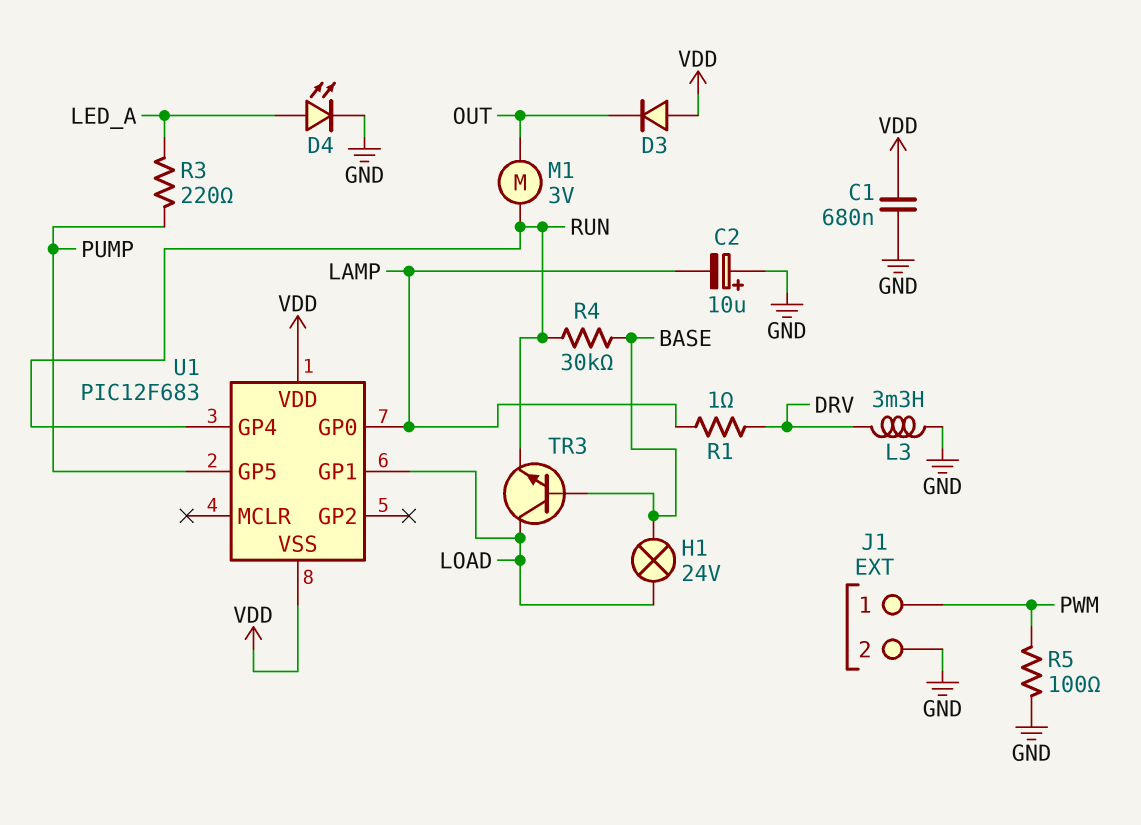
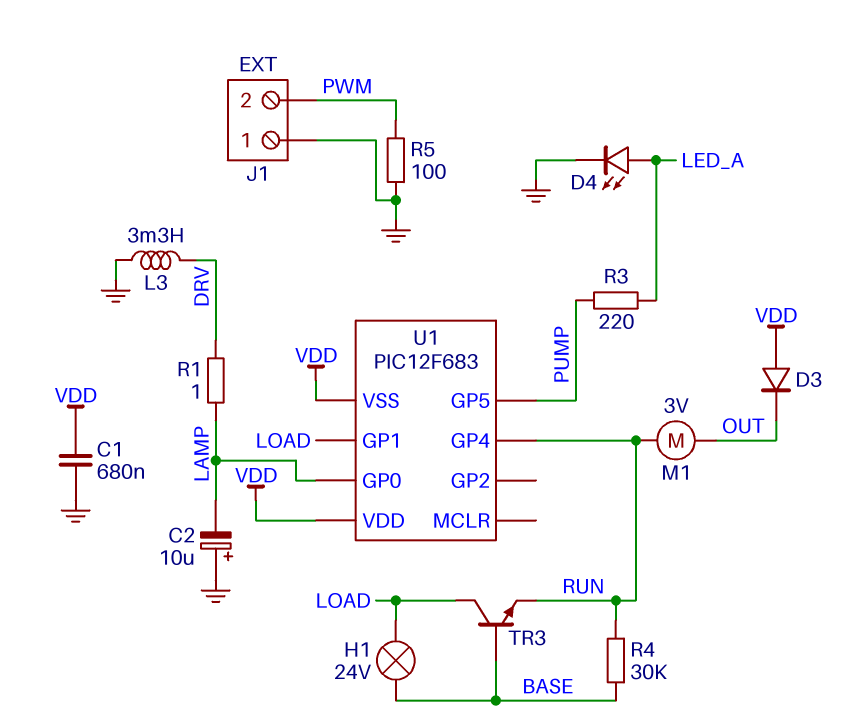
J1 pin 1: PWM -> GND
J1 pin 2: GND -> PWM

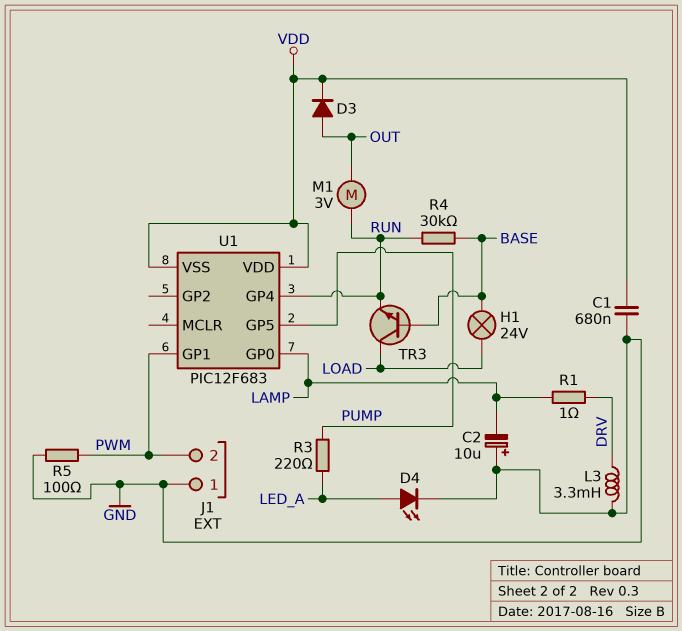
D3: diode (A VDD, K OUT) -> diode (A OUT, K VDD)
U1 pin GP1: LOAD -> PWM

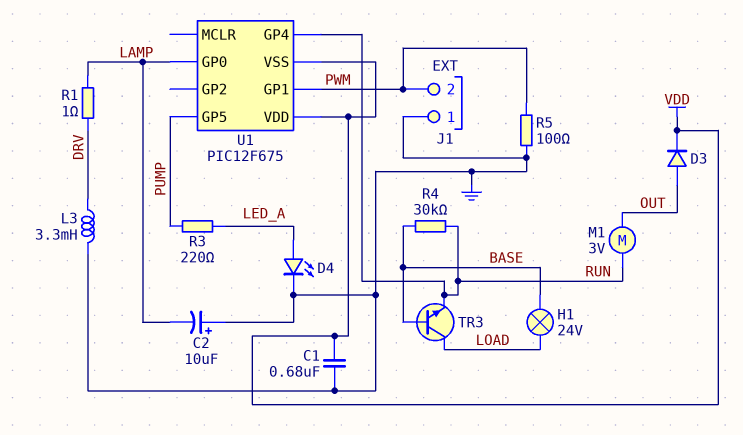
U1: PIC12F683 -> PIC12F675

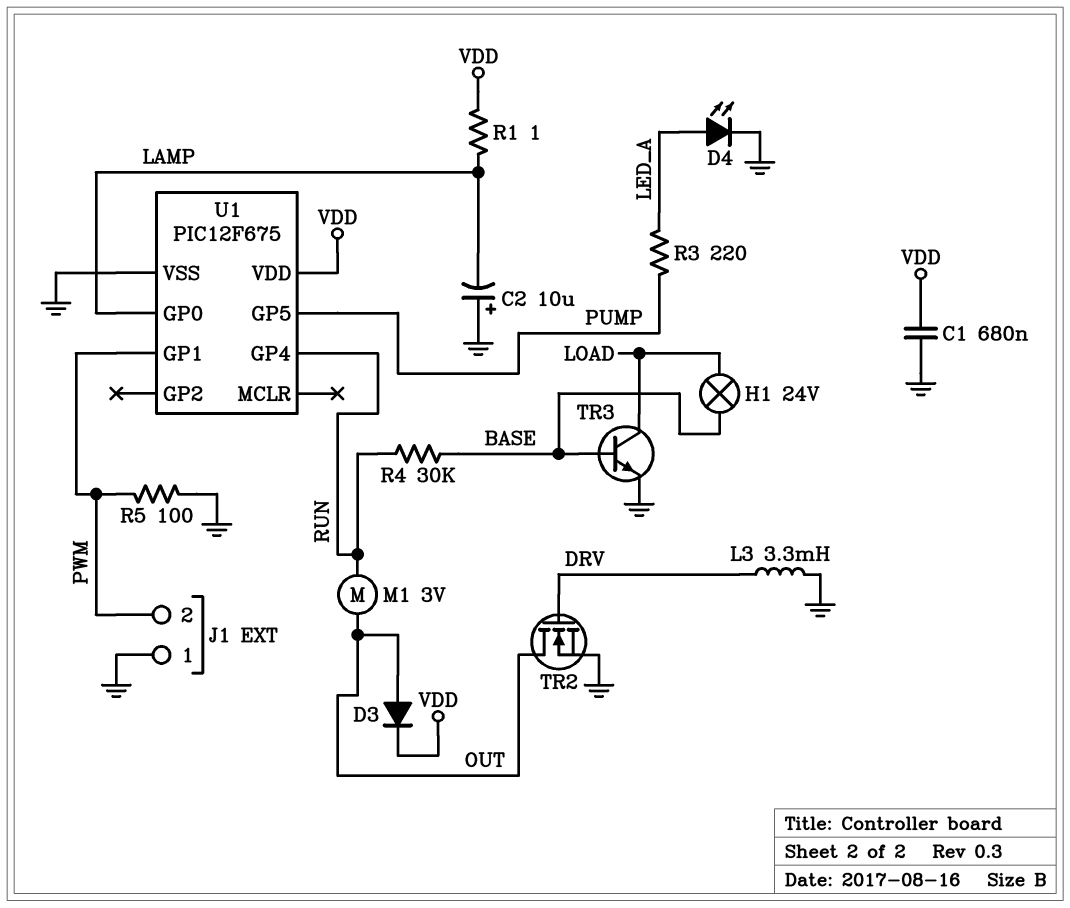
R1: 1 (DRV, LAMP) -> 1 (LAMP, VDD)
TR2: none -> NMOS (G DRV, D OUT, S GND)
TR3: NPN (B BASE, C LOAD, E RUN) -> NPN (B BASE, C LOAD, E GND)
U1 pin VSS: VDD -> GND

